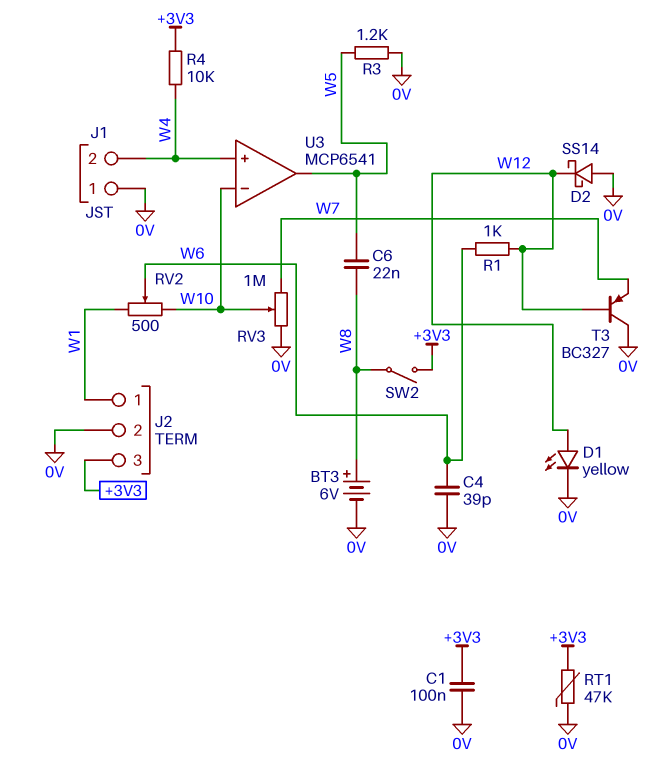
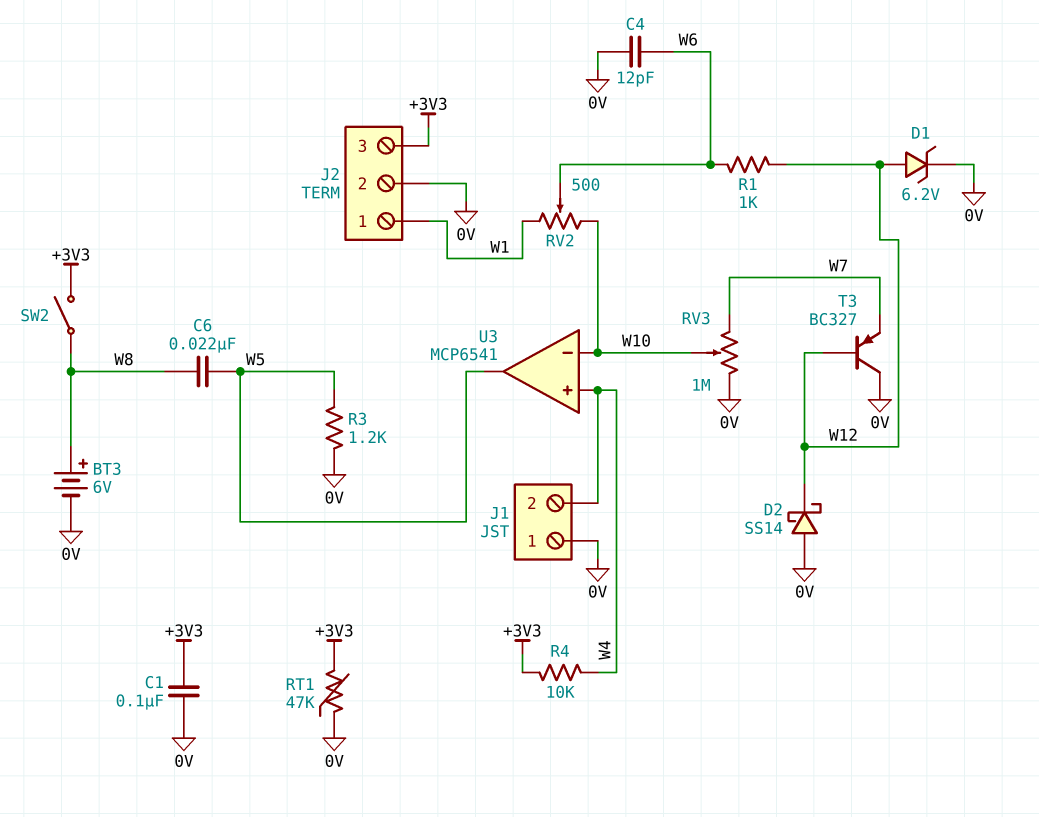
C4: 39pF (0V, W6) -> 12pF (0V, W6)
D1: LED yellow (A W12, K 0V) -> zener 6.2V (A W12, K 0V)

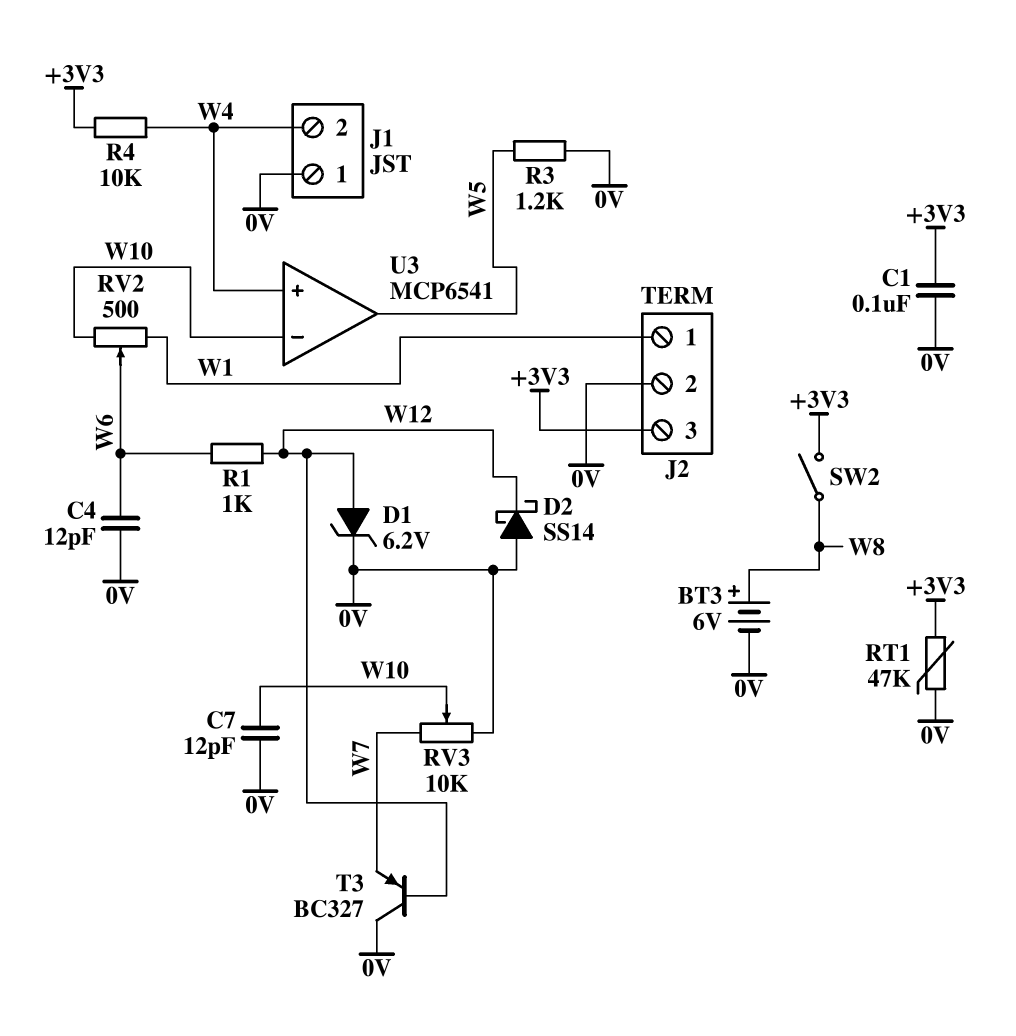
C6: 22nF (W5, W8) -> none
C7: none -> 12pF (0V, W10)
RV3: 1M (0V, W7, wiper W10) -> 10k (0V, W7, wiper W10)

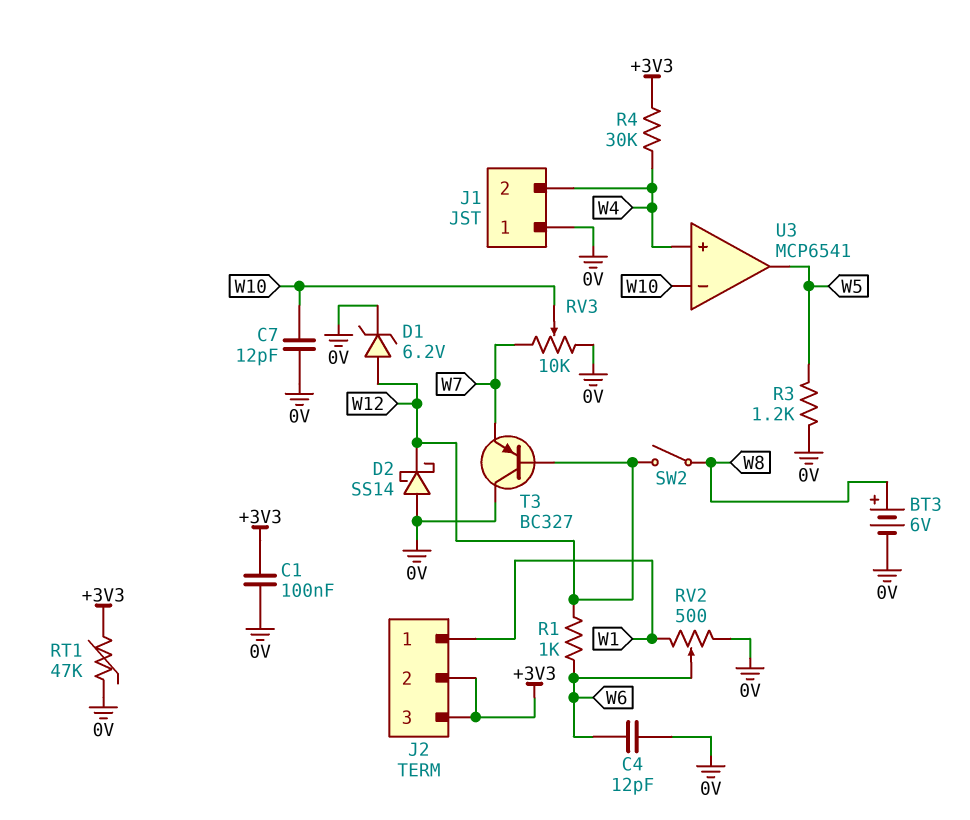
J2 pin 2: 0V -> +3V3
R4: 10k (+3V3, W4) -> 30k (+3V3, W4)
RV2: 500 (W1, W10, wiper W6) -> 500 (0V, W1, wiper W6)
SW2: switch (+3V3, W8) -> switch (W8, W12)

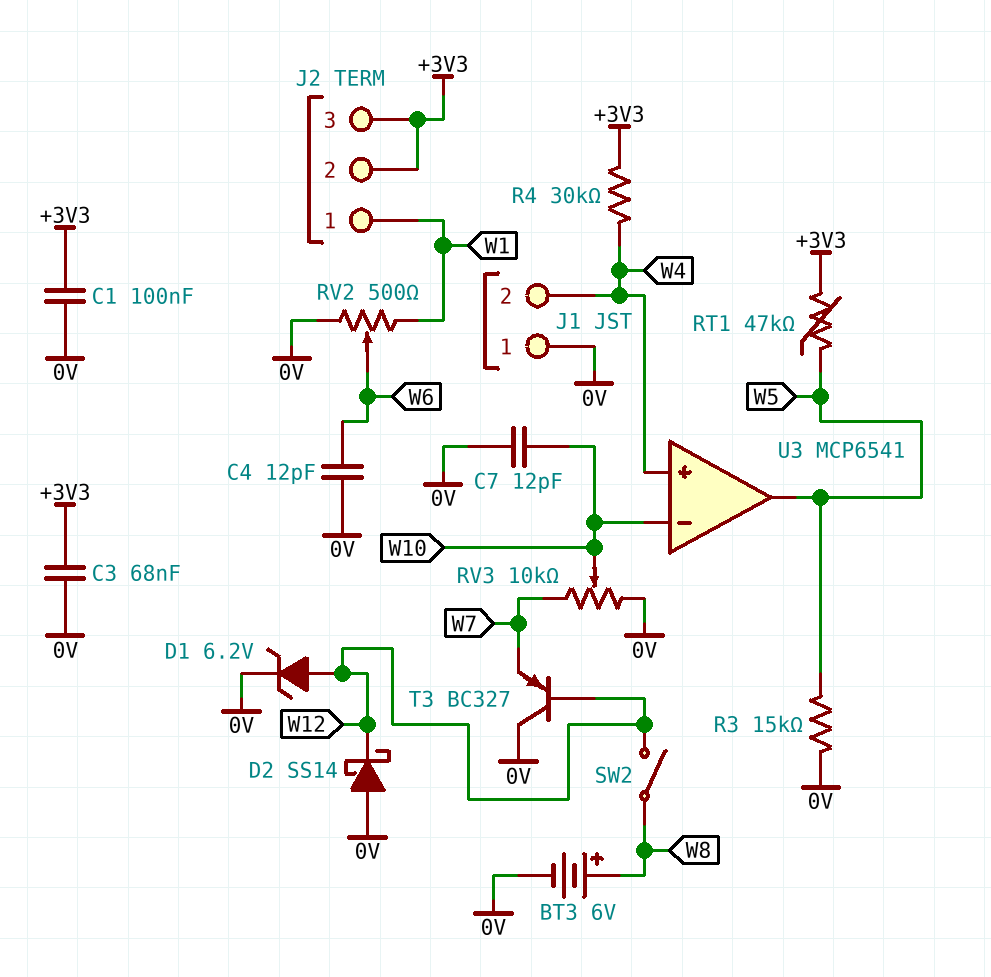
C3: none -> 68nF (+3V3, 0V)
R1: 1k (W6, W12) -> none
R3: 1.2k (0V, W5) -> 15k (0V, W5)
RT1: 47k (+3V3, 0V) -> 47k (+3V3, W5)

